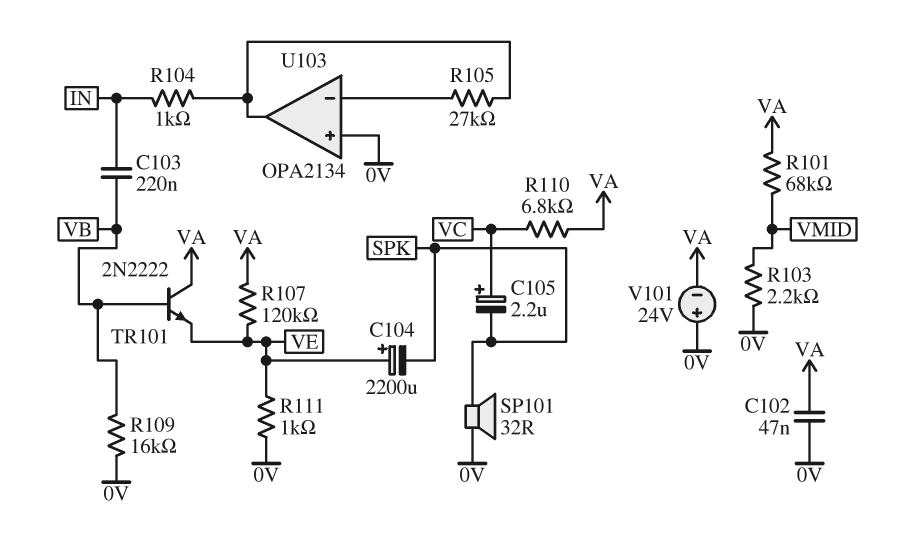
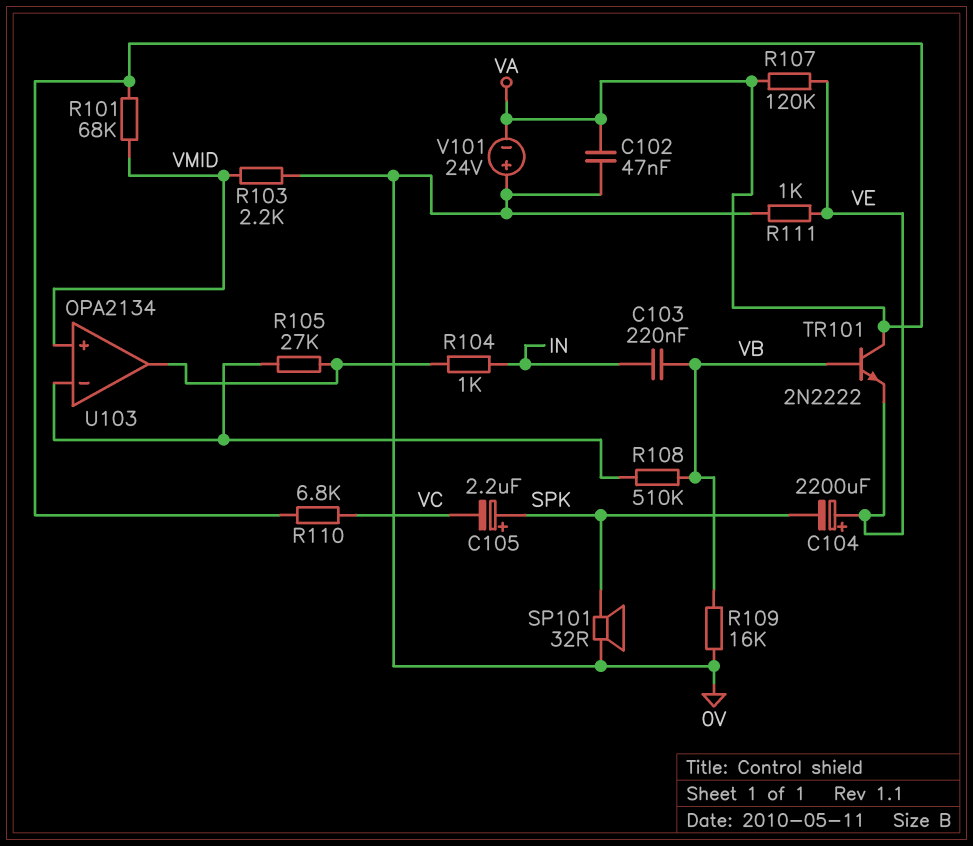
C105: 2.2uF (plus VC, minus SPK) -> 2.2uF (plus SPK, minus VC)
R108: none -> 510k (U103/in-, VB)
U103 pin in+: 0V -> VMID

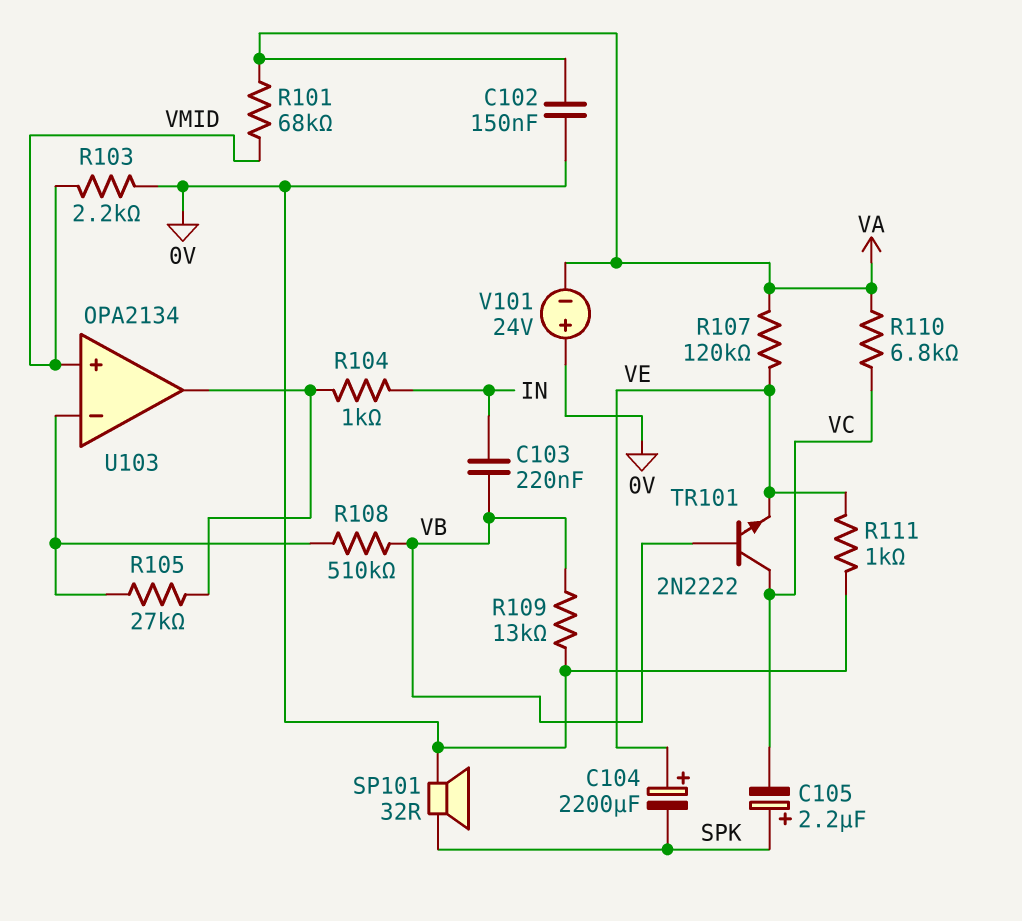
C102: 47nF (0V, VA) -> 150nF (0V, VA)
R109: 16k (0V, VB) -> 13k (0V, VB)
TR101: NPN 2N2222 (B VB, C VA, E VE) -> NPN 2N2222 (B VB, C VC, E VE)

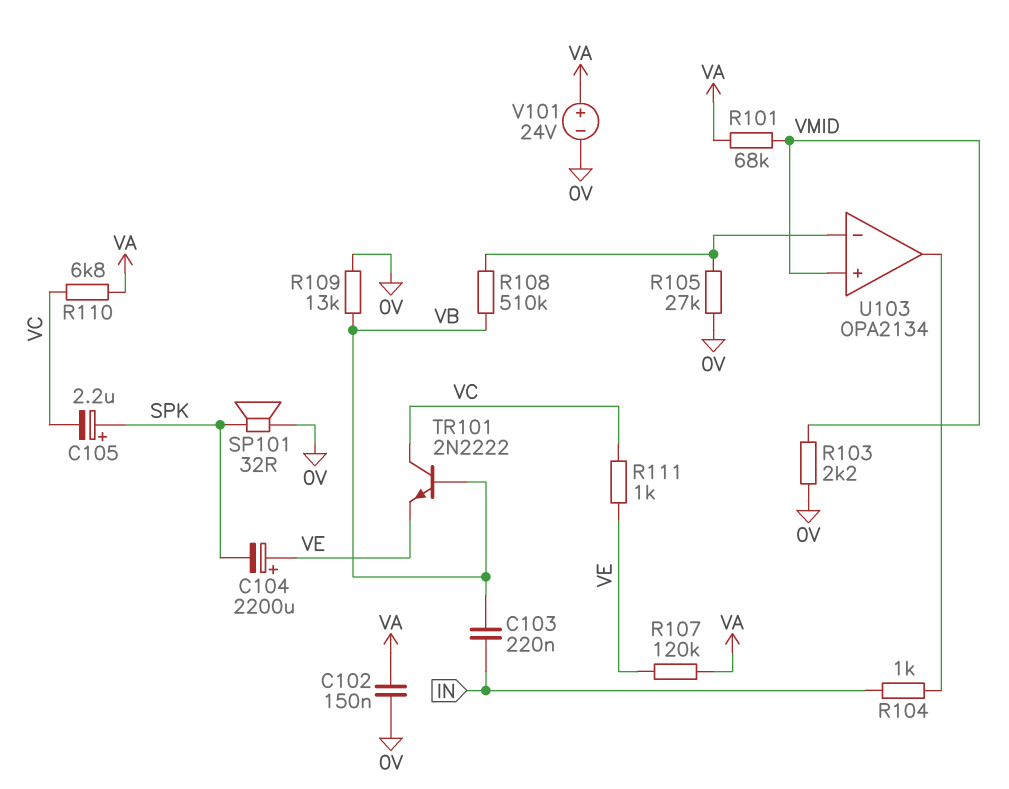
R105: 27k (U103/in-, U103/out) -> 27k (0V, U103/in-)
R111: 1k (0V, VE) -> 1k (VC, VE)
V101: 24V (plus 0V, minus VA) -> 24V (plus VA, minus 0V)

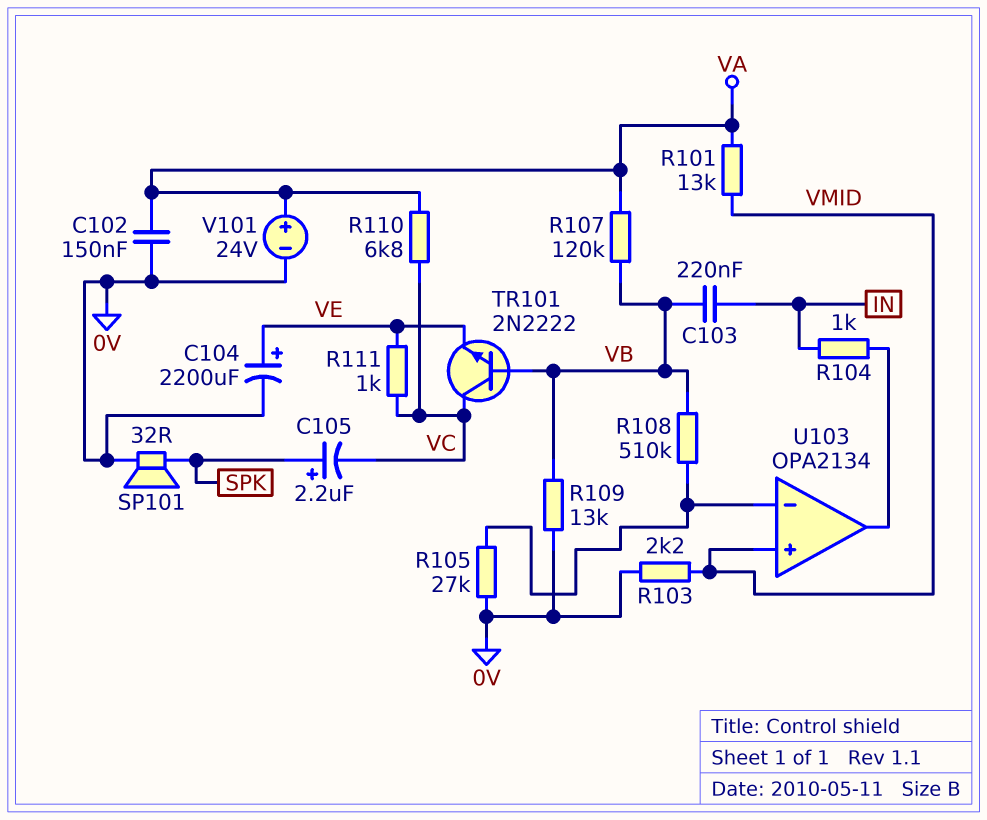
C104: 2200uF (plus VE, minus SPK) -> 2200uF (plus VE, minus 0V)
R101: 68k (VA, VMID) -> 13k (VA, VMID)
R107: 120k (VA, VE) -> 120k (VA, VB)

